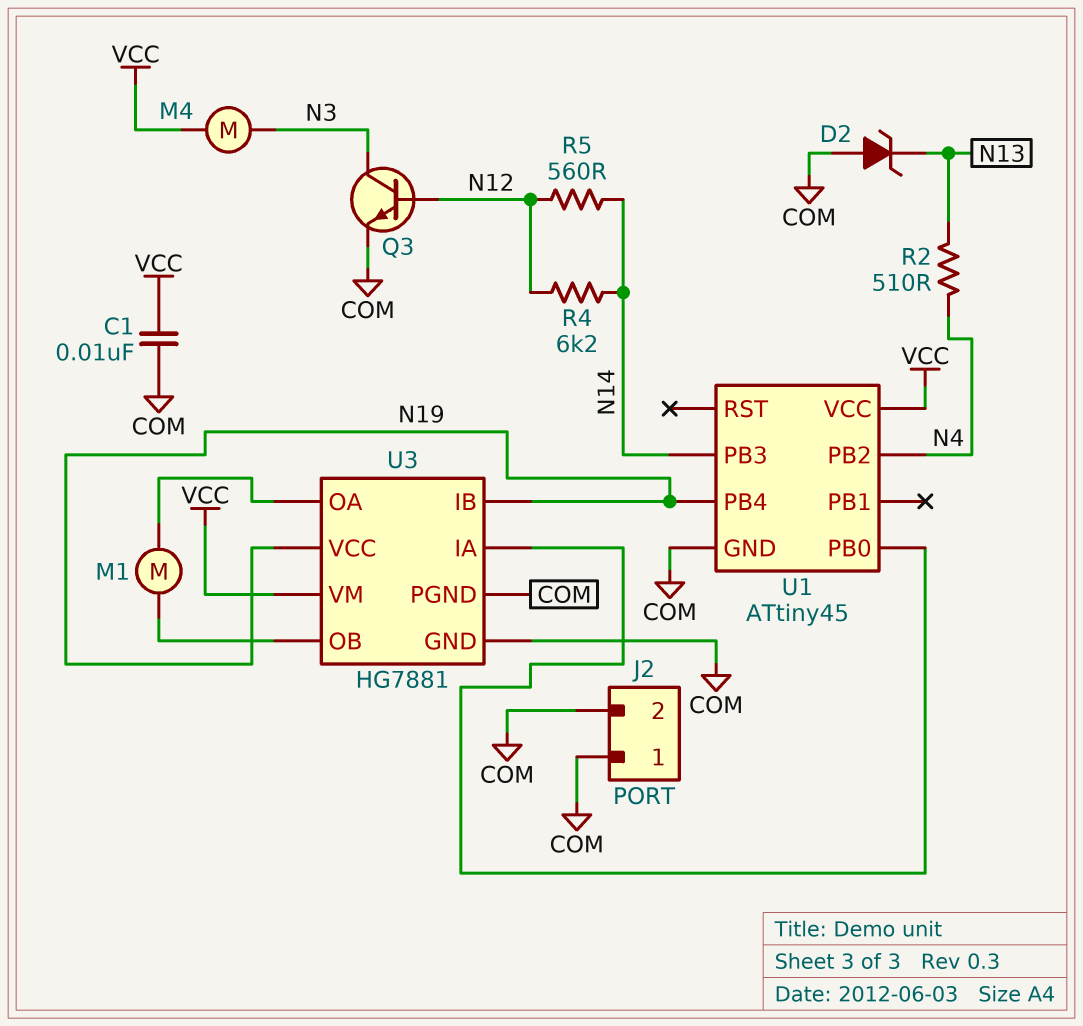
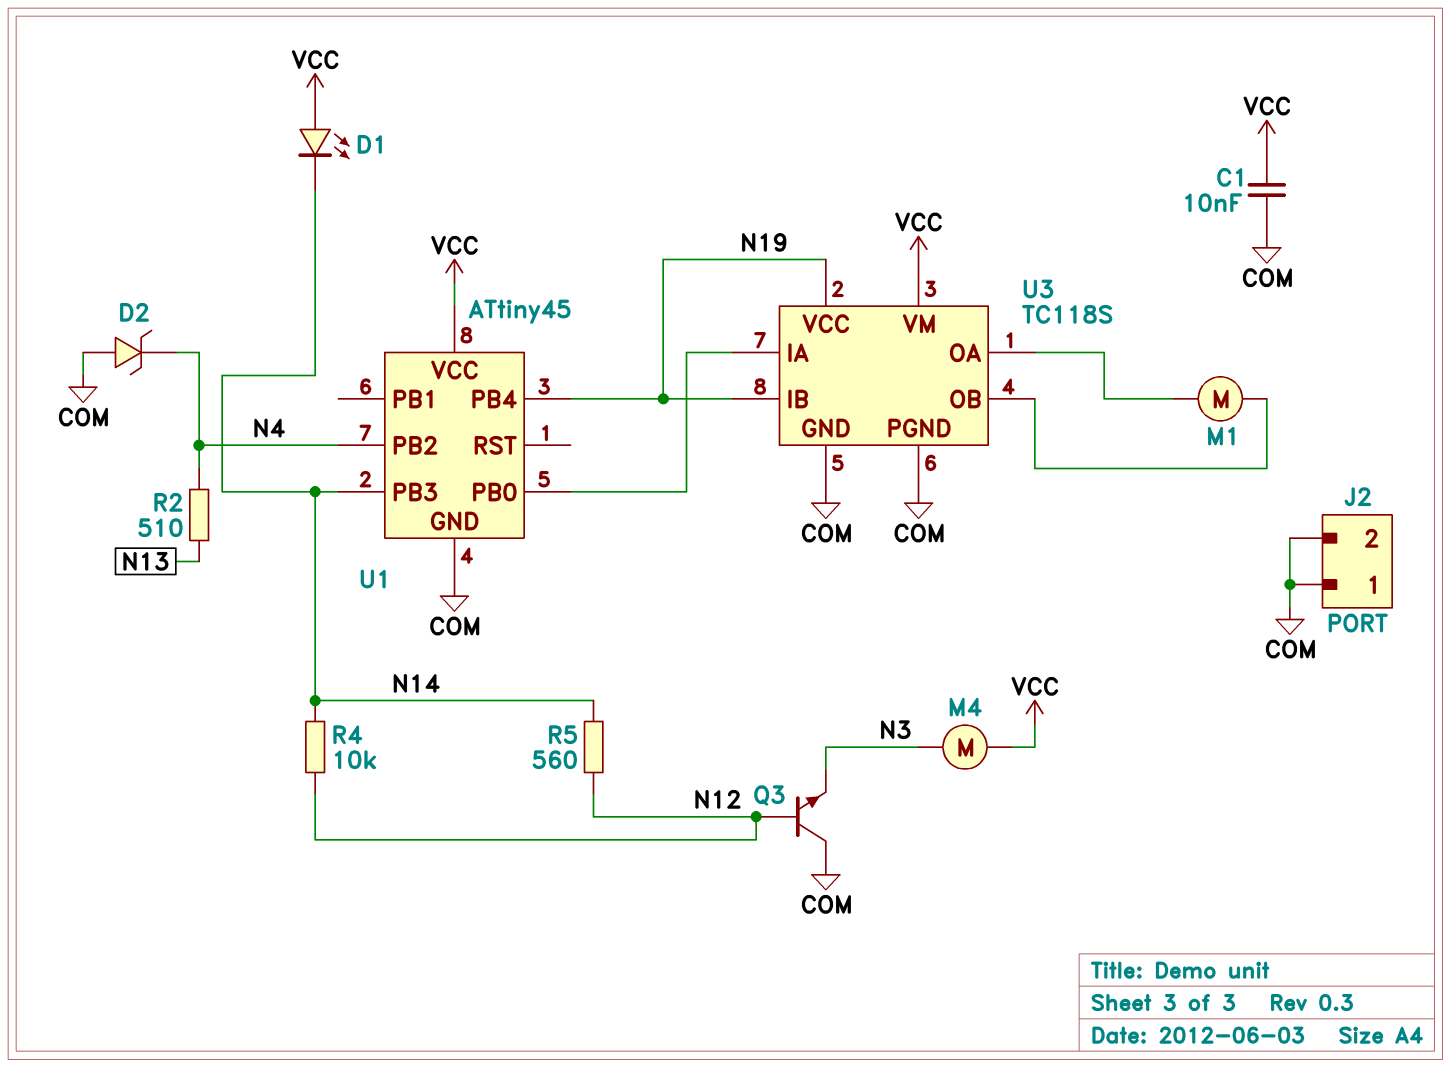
D1: none -> LED (A VCC, K N14)
D2: zener (A COM, K N13) -> zener (A COM, K N4)
Q3: NPN (B N12, C N3, E COM) -> NPN (B N12, C COM, E N3)
R4: 6.2k (N12, N14) -> 10k (N12, N14)
U3: HG7881 -> TC118S

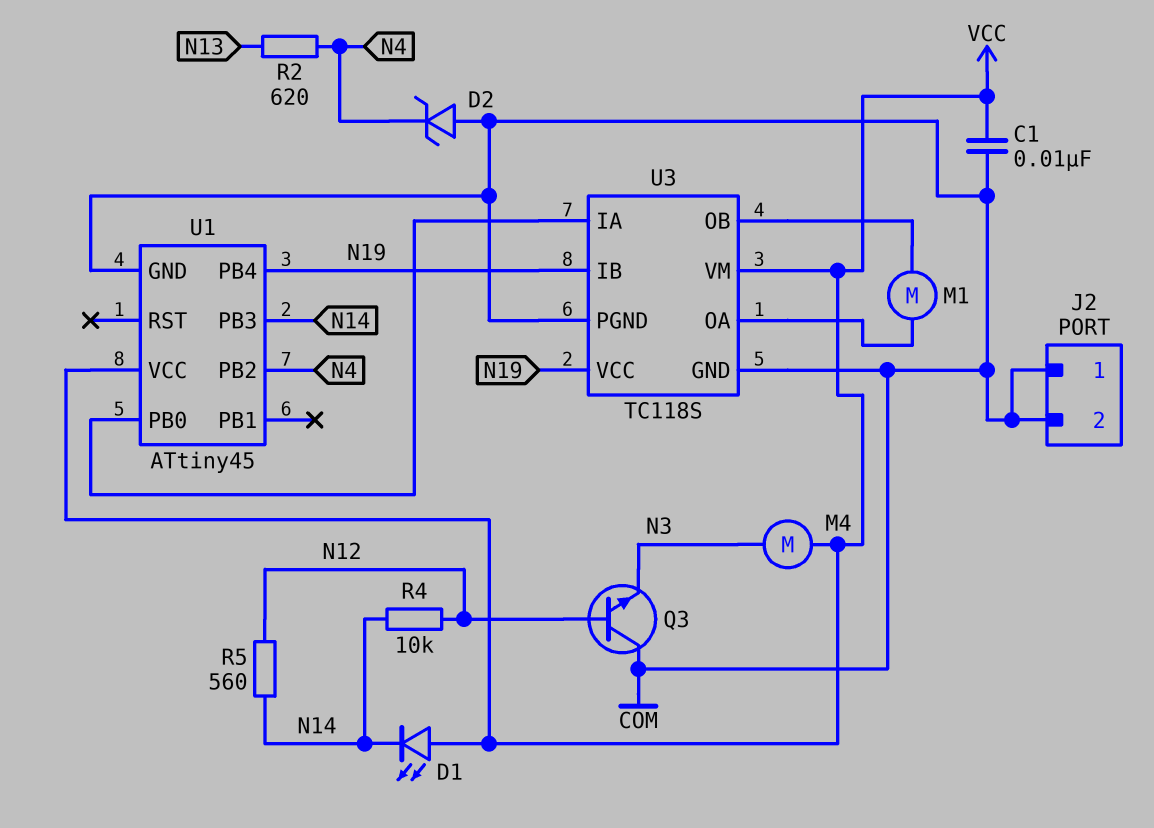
R2: 510 (N4, N13) -> 620 (N4, N13)

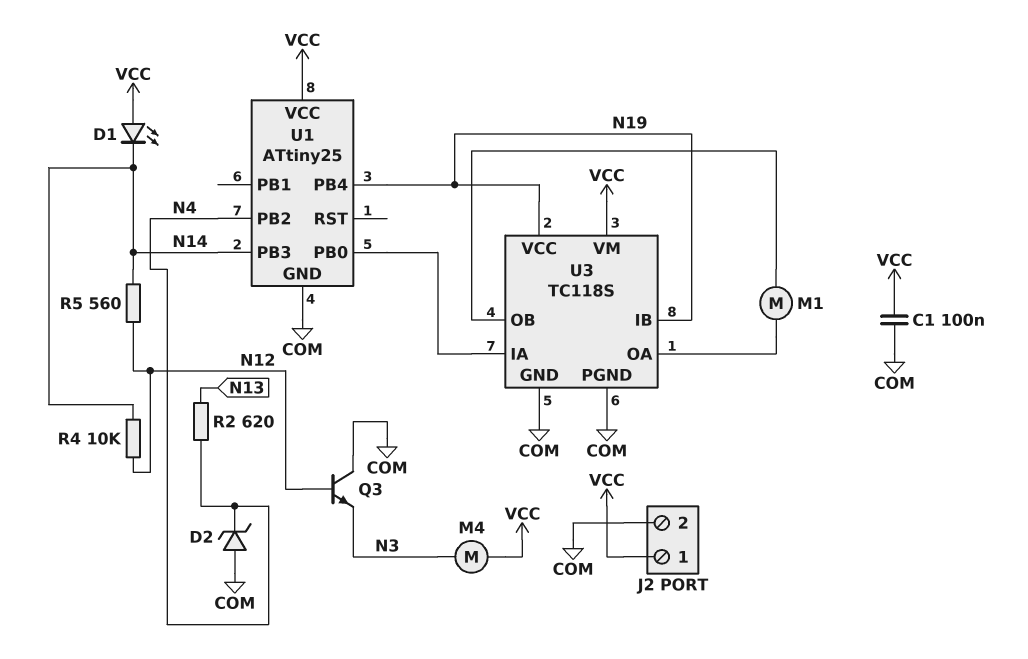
C1: 10nF (COM, VCC) -> 100nF (COM, VCC)
J2 pin 1: COM -> VCC
U1: ATtiny45 -> ATtiny25

